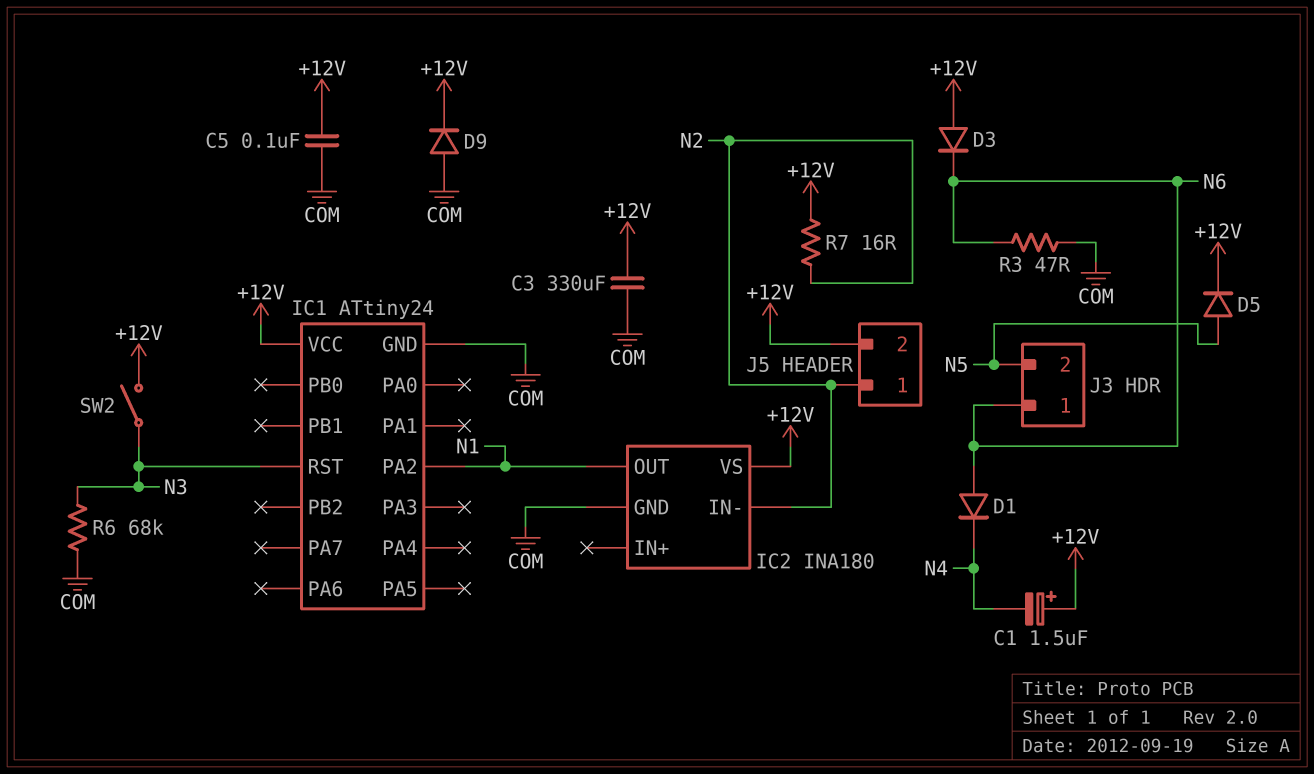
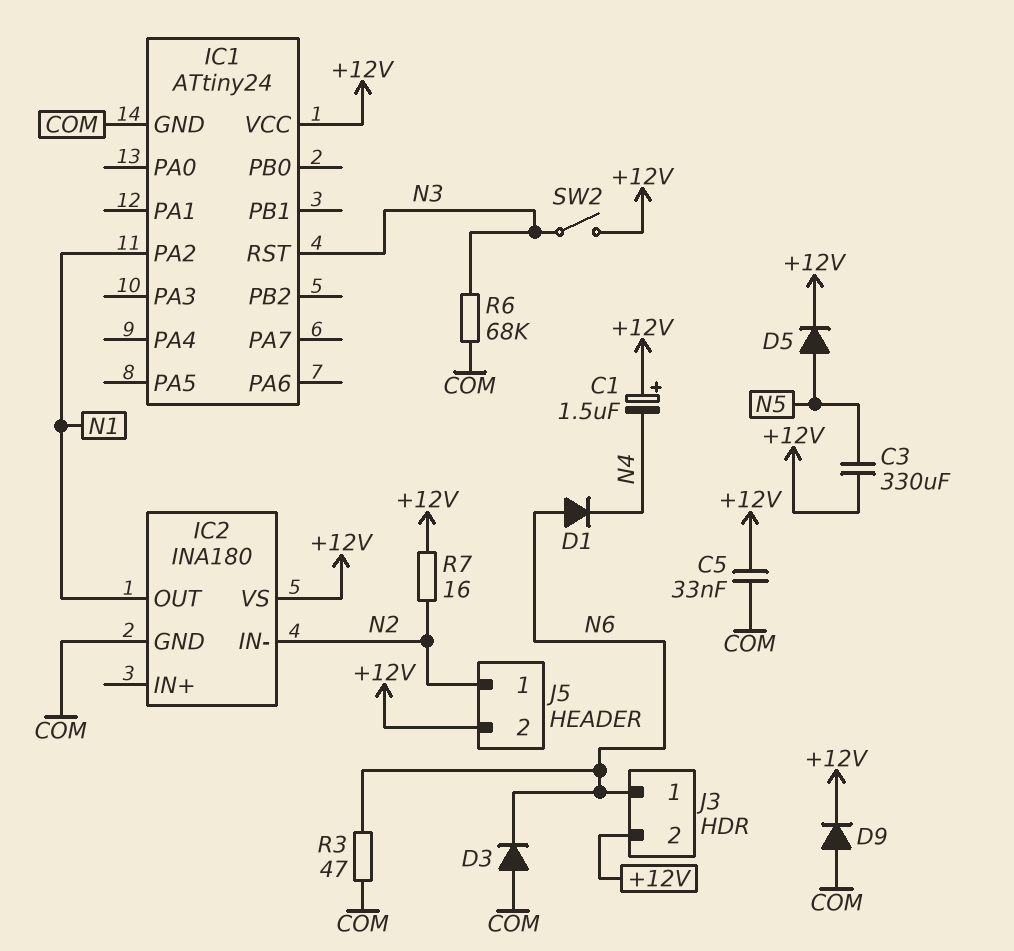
C3: 330uF (+12V, COM) -> 330uF (+12V, N5)
C5: 100nF (+12V, COM) -> 33nF (+12V, COM)
D3: diode (A +12V, K N6) -> diode (A COM, K N6)
J3 pin 2: N5 -> +12V

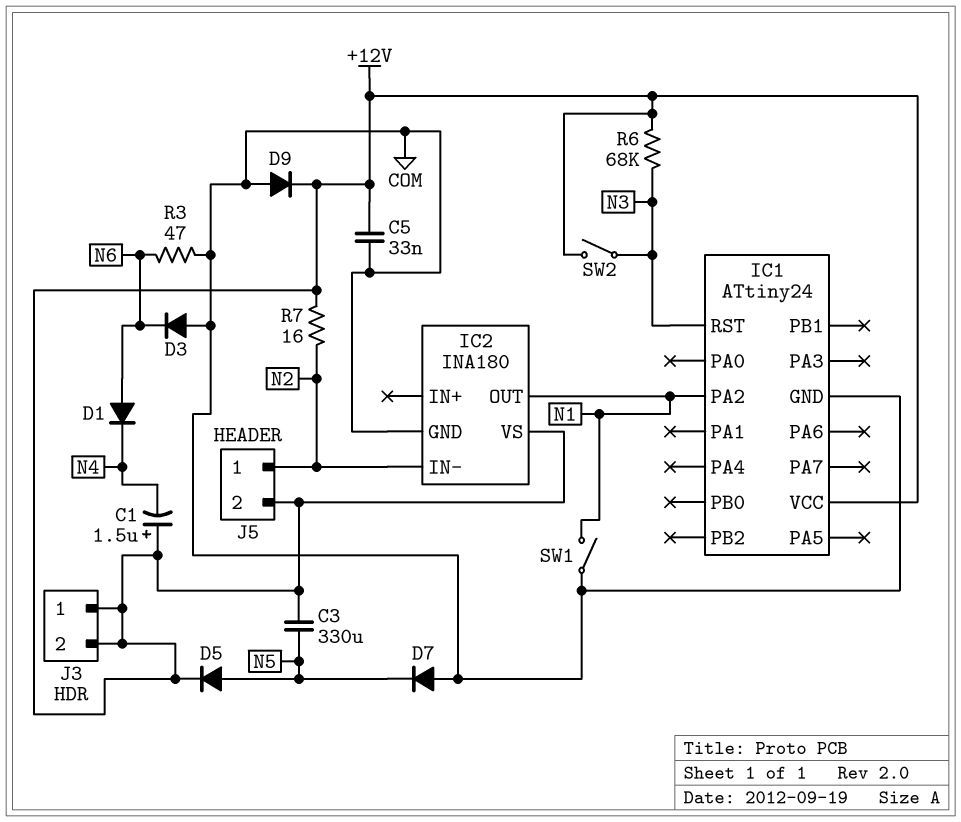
D7: none -> diode (A COM, K N5)
J3 pin 1: N6 -> +12V
R6: 68k (COM, N3) -> 68k (+12V, N3)
SW1: none -> switch (COM, N1)

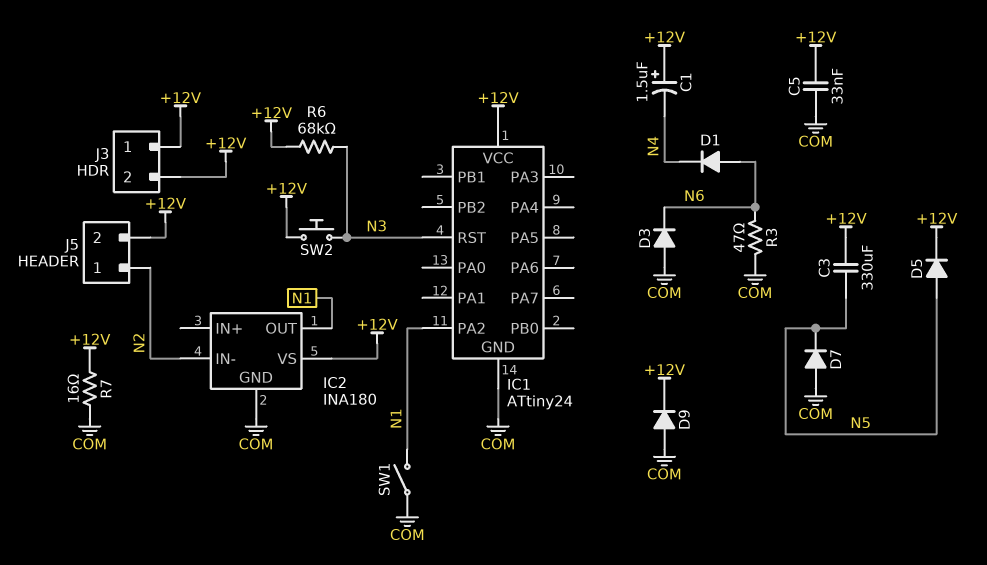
R7: 16 (+12V, N2) -> 16 (+12V, COM)
SW2: switch (+12V, N3) -> button (+12V, N3)

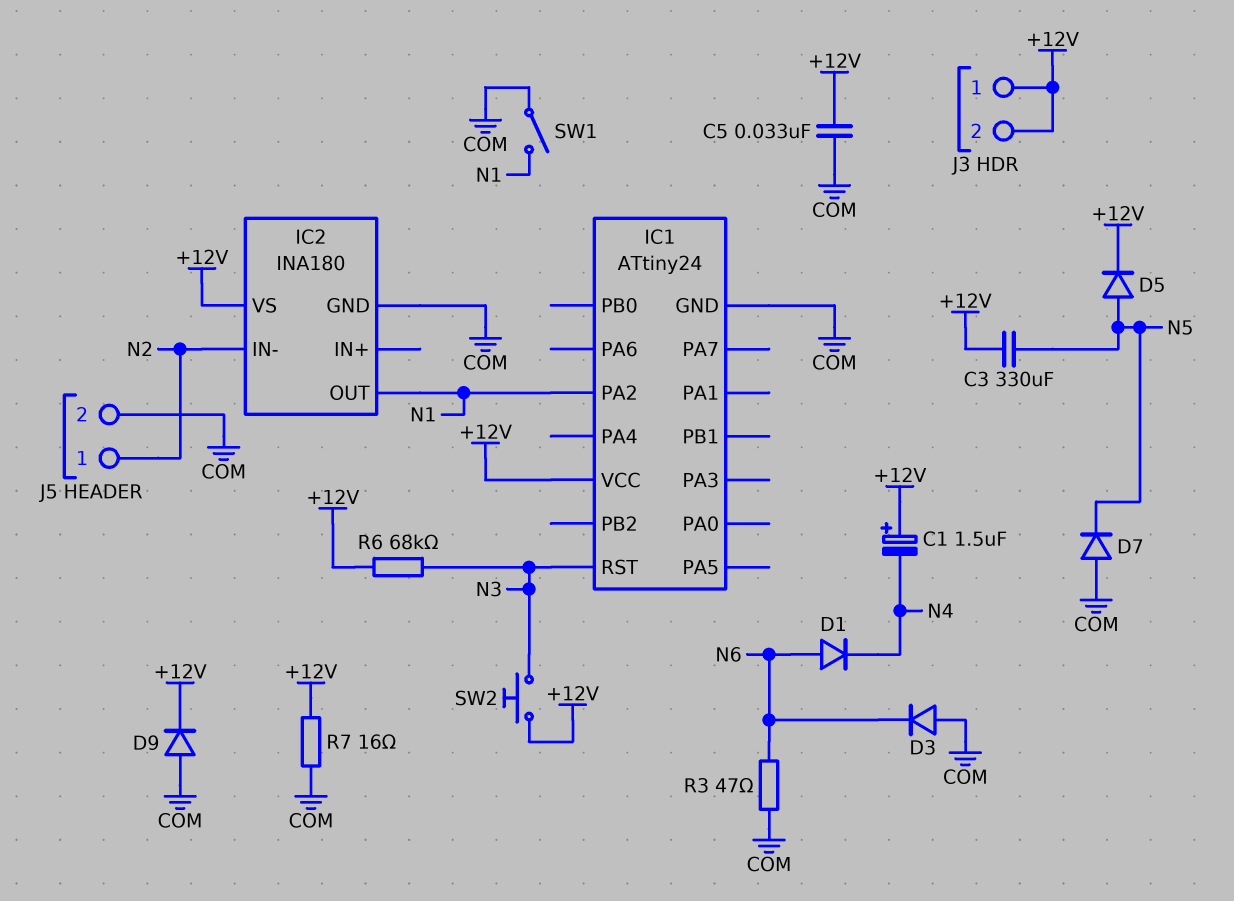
J5 pin 2: +12V -> COM

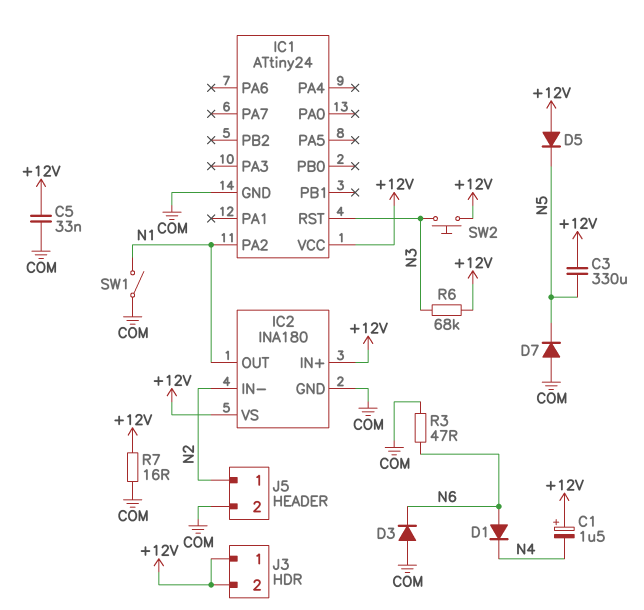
D5: diode (A N5, K +12V) -> diode (A +12V, K N5)
D9: diode (A COM, K +12V) -> none
IC2 pin IN+: none -> +12V

